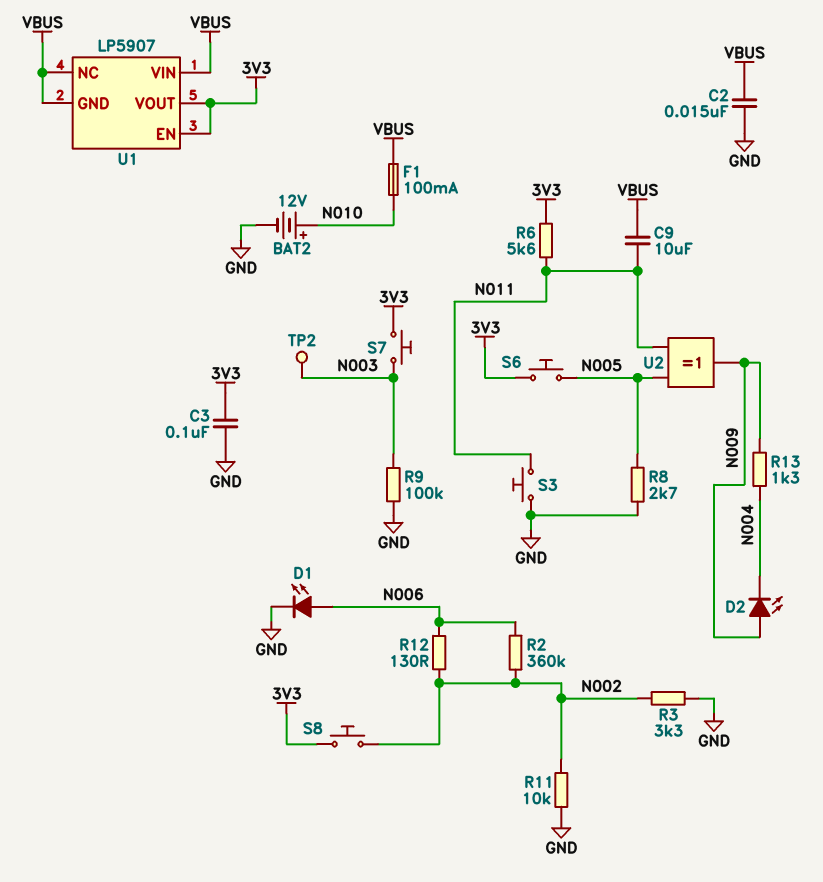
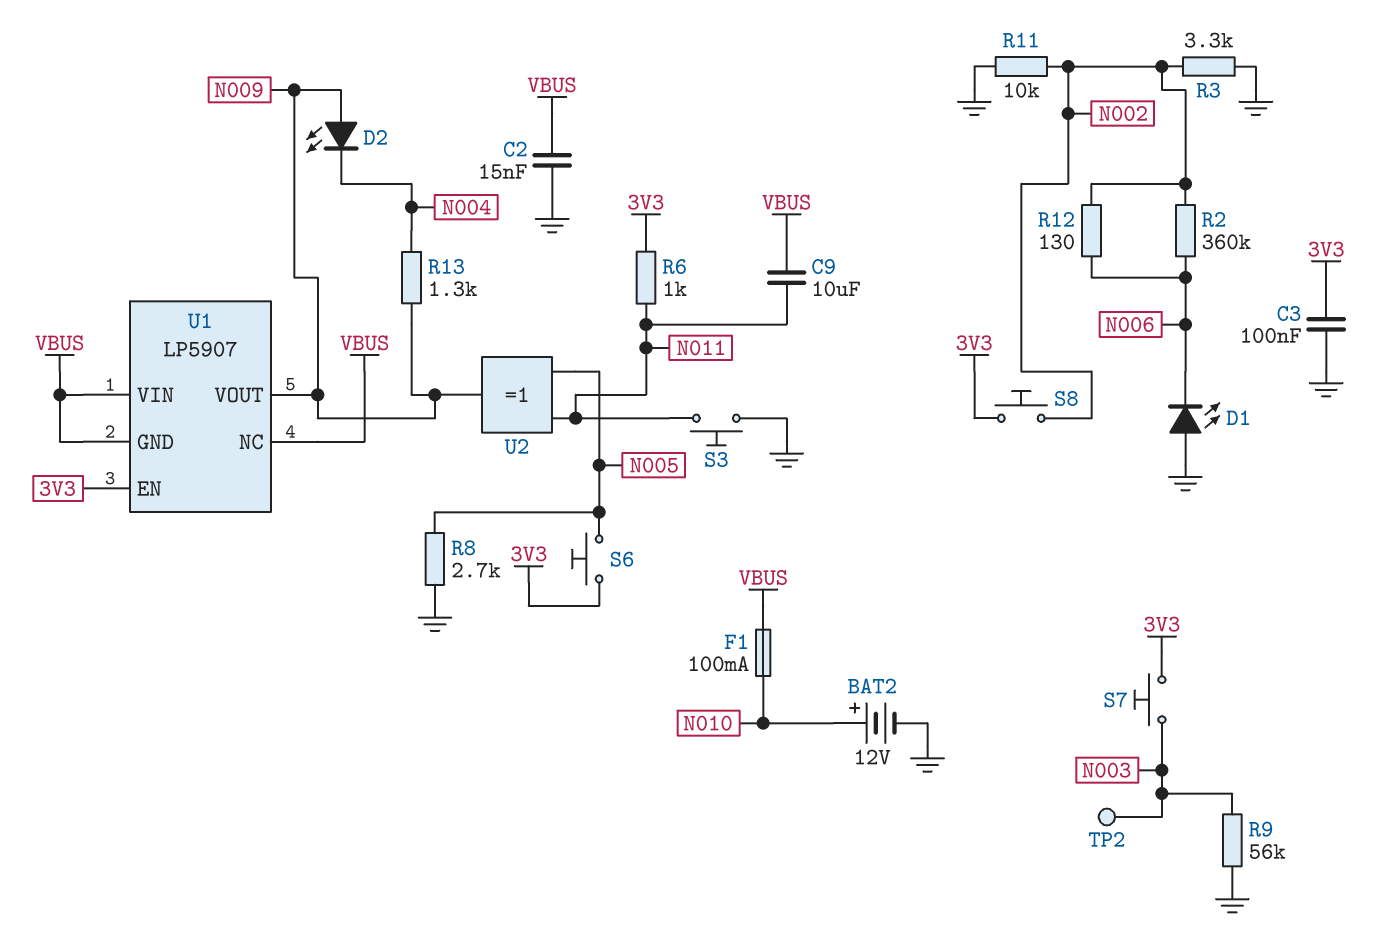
D1: LED (A N006, K GND) -> LED (A GND, K N006)
R6: 5.6k (3V3, N011) -> 1k (3V3, N011)
R9: 100k (GND, N003) -> 56k (GND, N003)
U1 pin VOUT: 3V3 -> N009

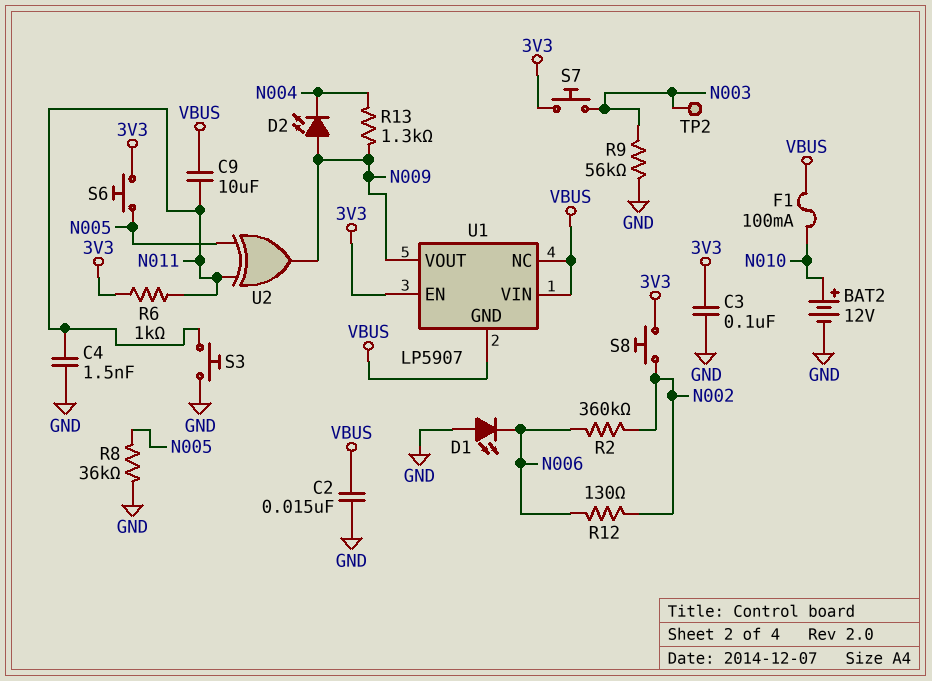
C4: none -> 1.5nF (GND, N011)
R3: 3.3k (GND, N002) -> none
R8: 2.7k (GND, N005) -> 36k (GND, N005)
R11: 10k (GND, N002) -> none

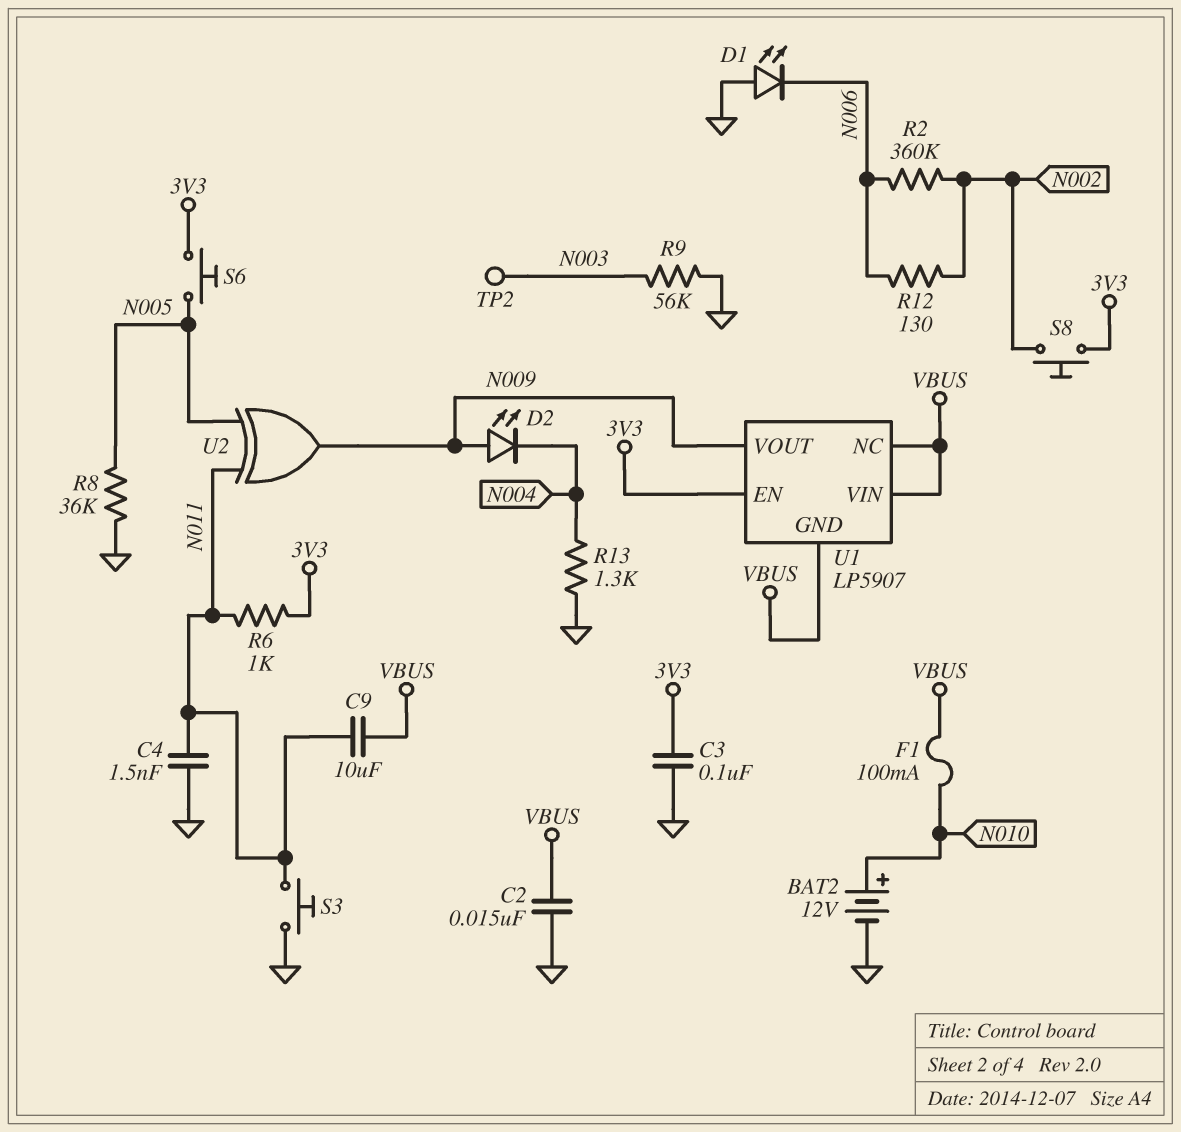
R13: 1.3k (N004, N009) -> 1.3k (GND, N004)
S7: button (3V3, N003) -> none

